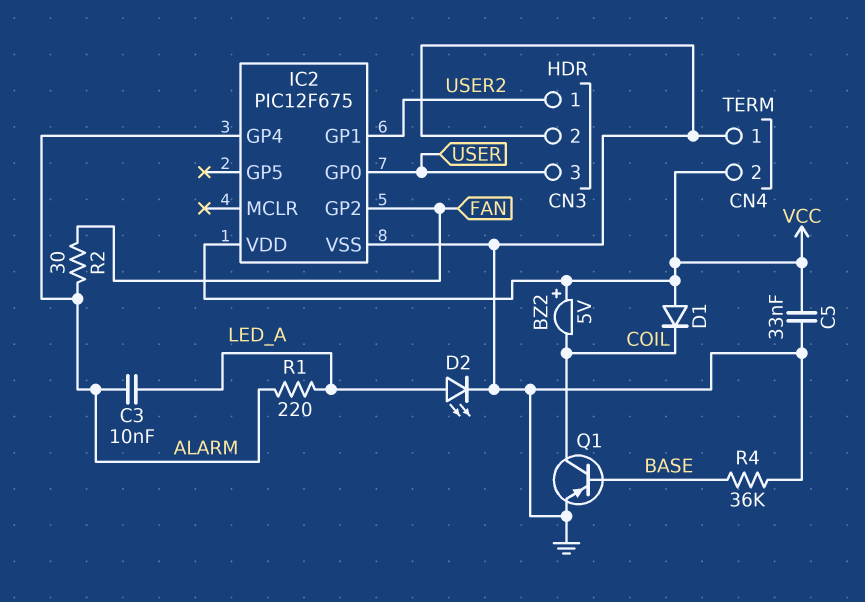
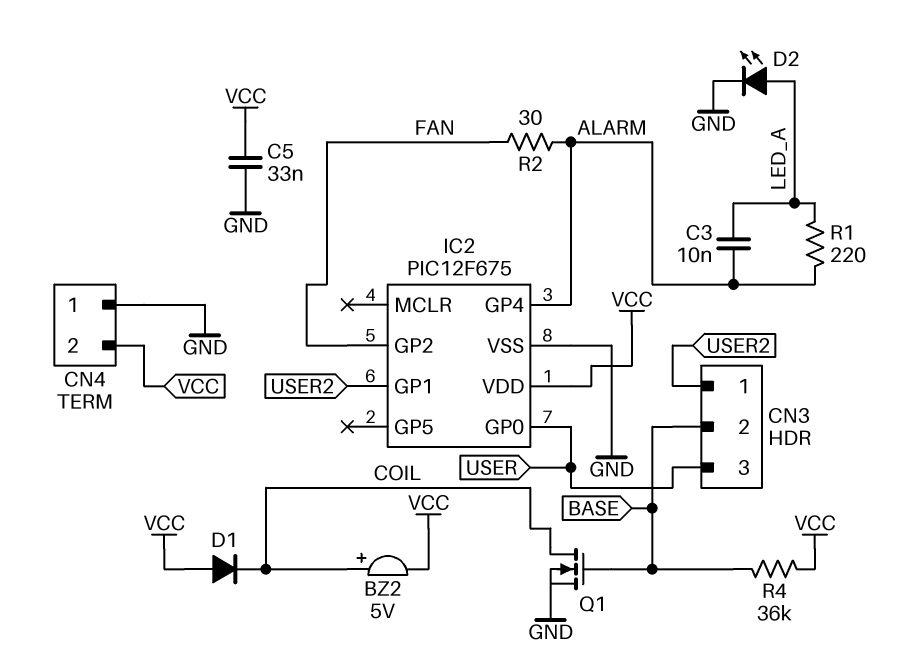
BZ2: buzzer 5V (plus VCC, minus COIL) -> buzzer 5V (plus COIL, minus VCC)
CN3 pin 2: GND -> BASE
Q1: PNP (B BASE, C COIL, E GND) -> NMOS (G BASE, D COIL, S GND)
R4: 36k (BASE, GND) -> 36k (BASE, VCC)

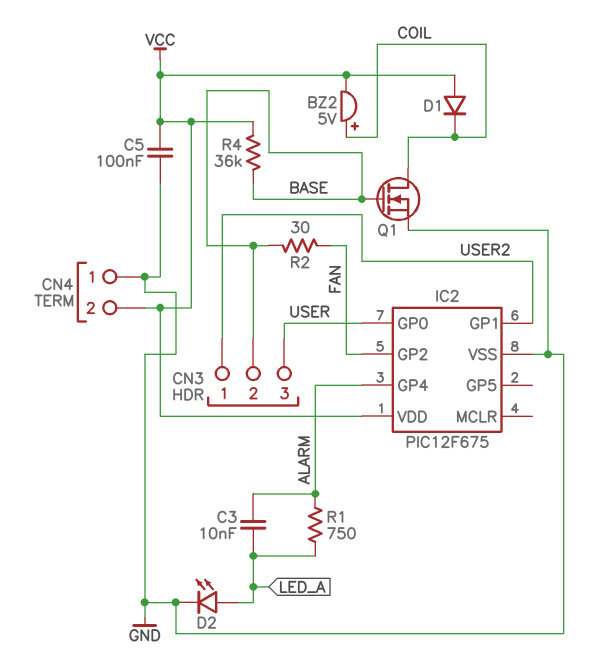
C5: 33nF (GND, VCC) -> 100nF (GND, VCC)
R1: 220 (ALARM, LED_A) -> 750 (ALARM, LED_A)
R2: 30 (ALARM, FAN) -> 30 (BASE, FAN)

